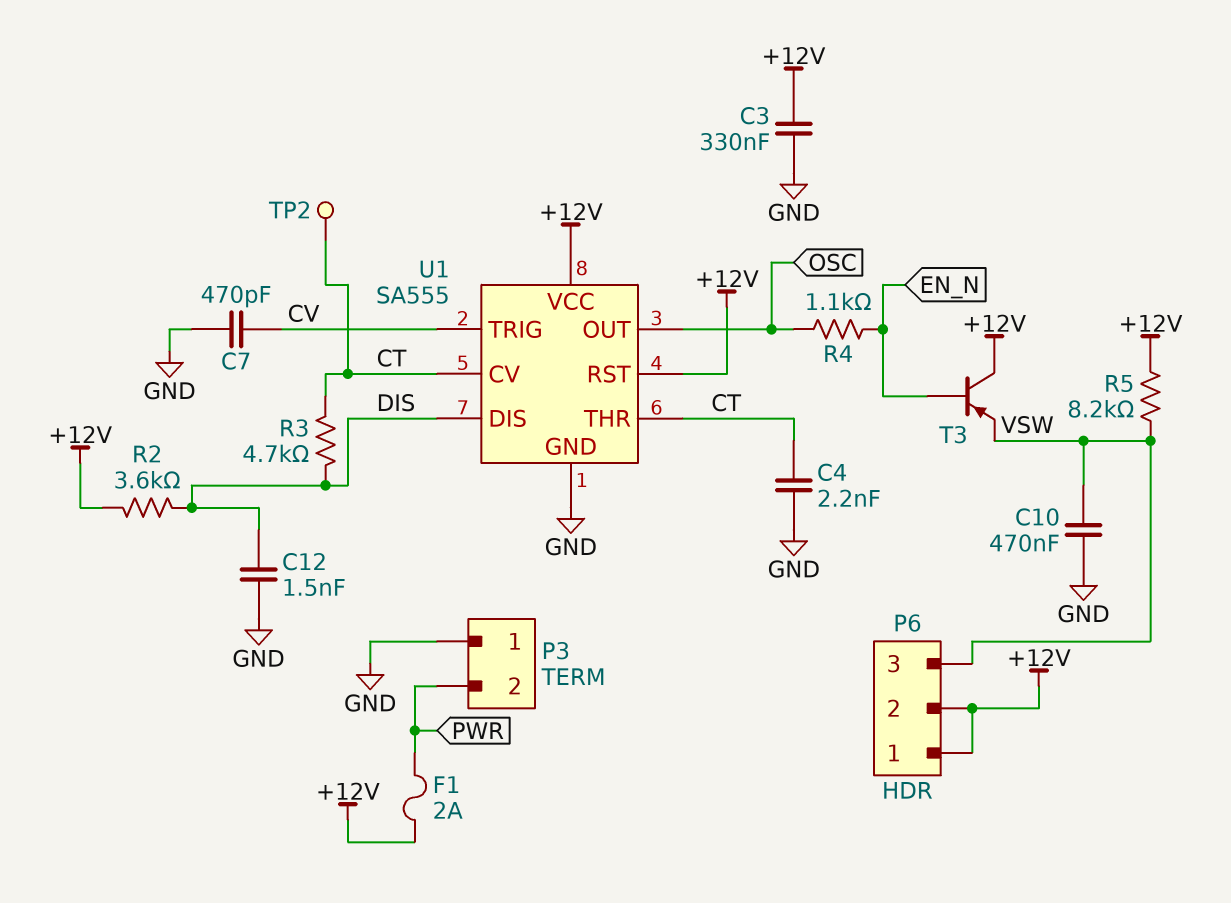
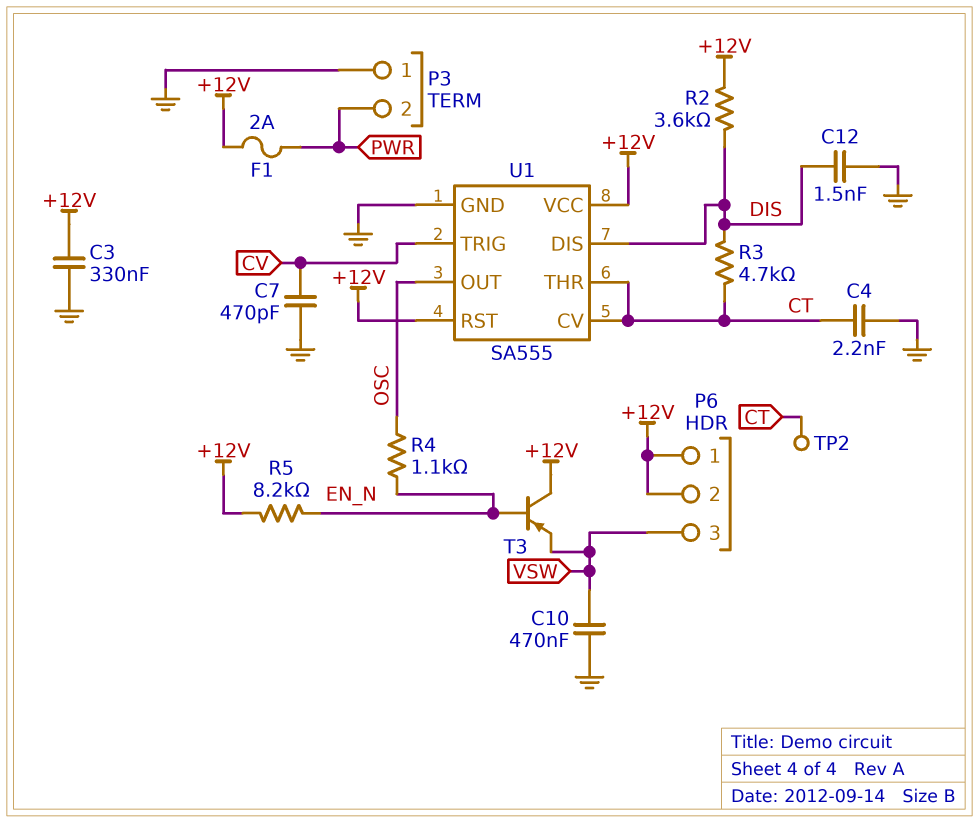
R5: 8.2k (+12V, VSW) -> 8.2k (+12V, EN_N)

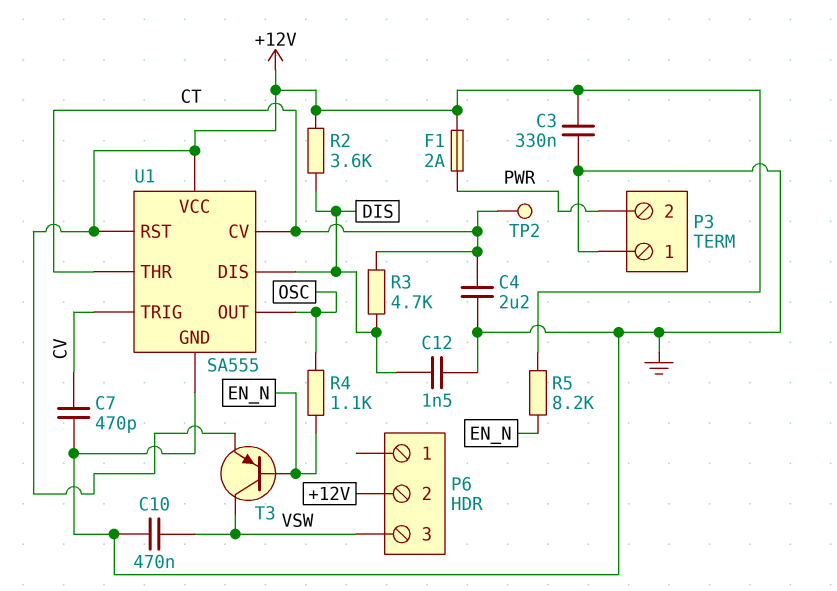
C4: 2.2nF (CT, GND) -> 2.2uF (CT, GND)
P6 pin 1: +12V -> none
T3: PNP (B EN_N, C +12V, E VSW) -> PNP (B EN_N, C VSW, E +12V)

